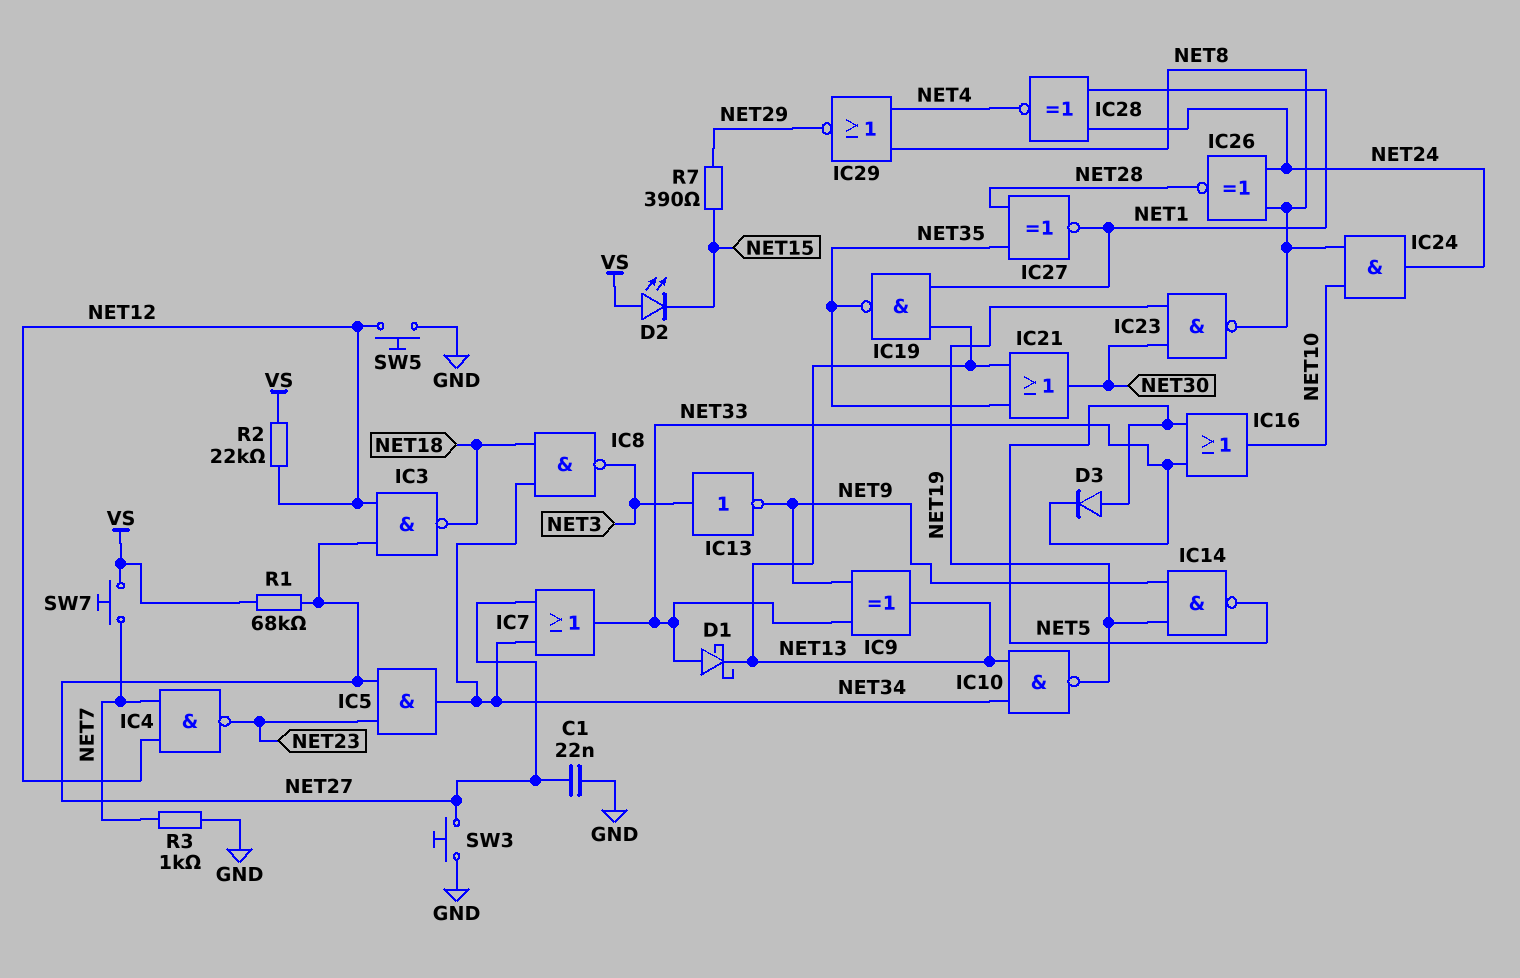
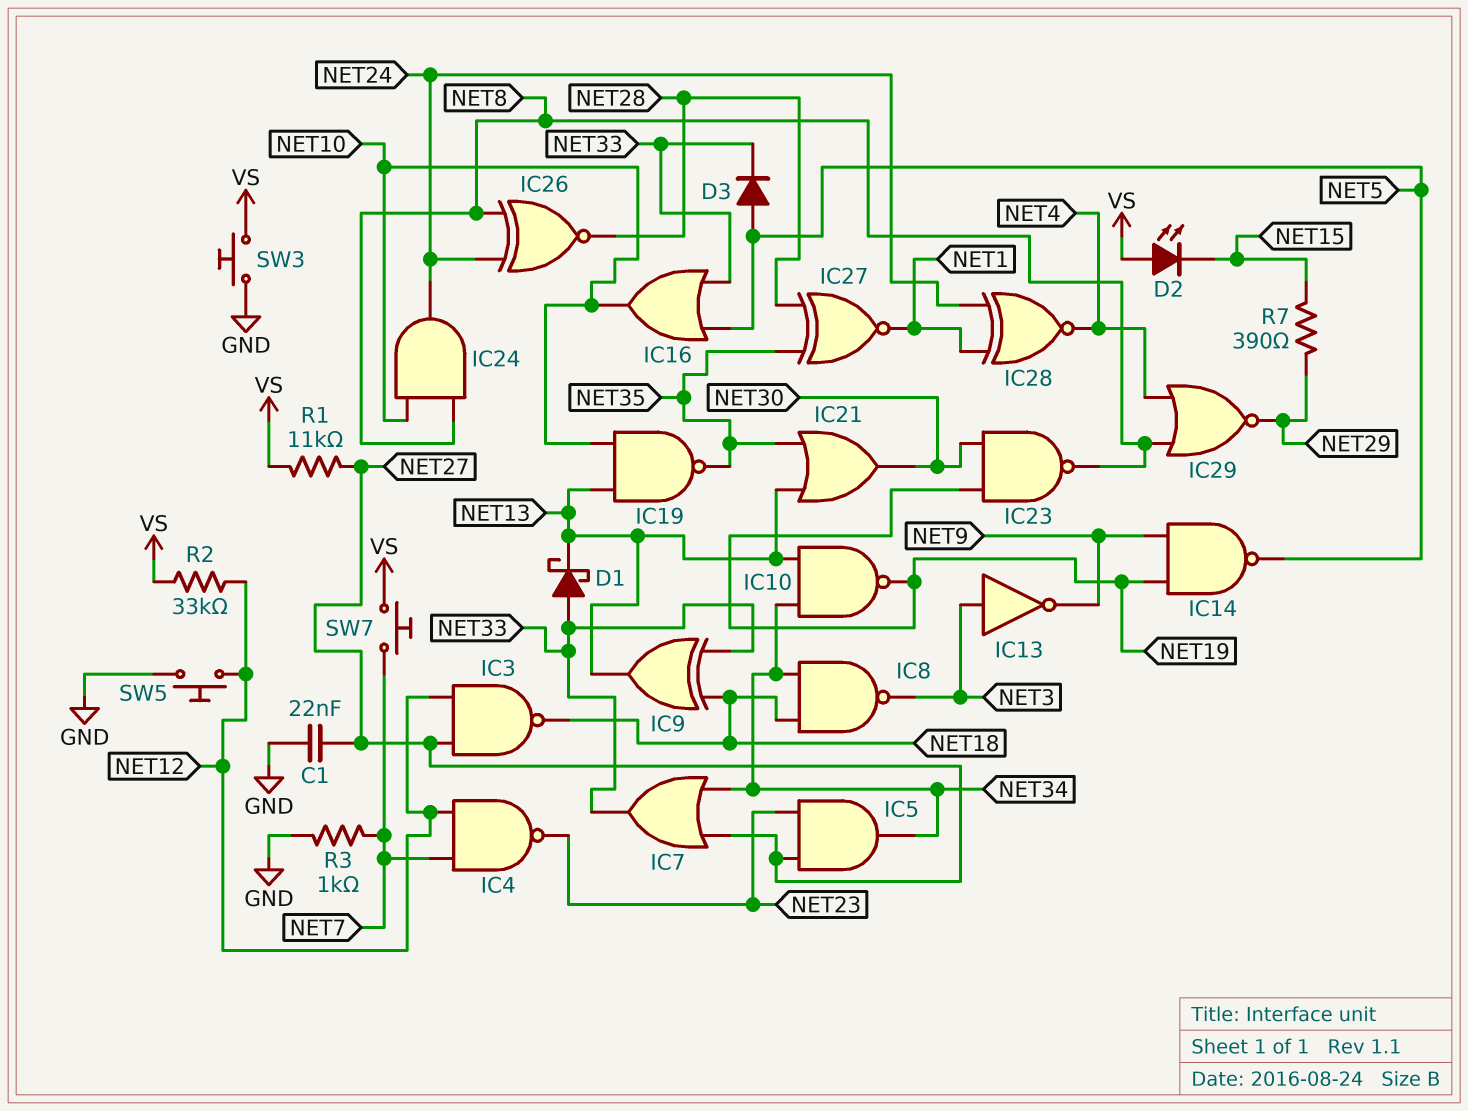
IC9: XOR (in NET9, in NET33, out NET13) -> XOR (in NET18, in NET33, out NET13)
IC19: NAND (in NET1, in NET13, out NET35) -> NAND (in NET10, in NET13, out NET35)
R1: 68k (NET27, VS) -> 11k (NET27, VS)
R2: 22k (NET12, VS) -> 33k (NET12, VS)
SW3: button (GND, NET27) -> button (GND, VS)

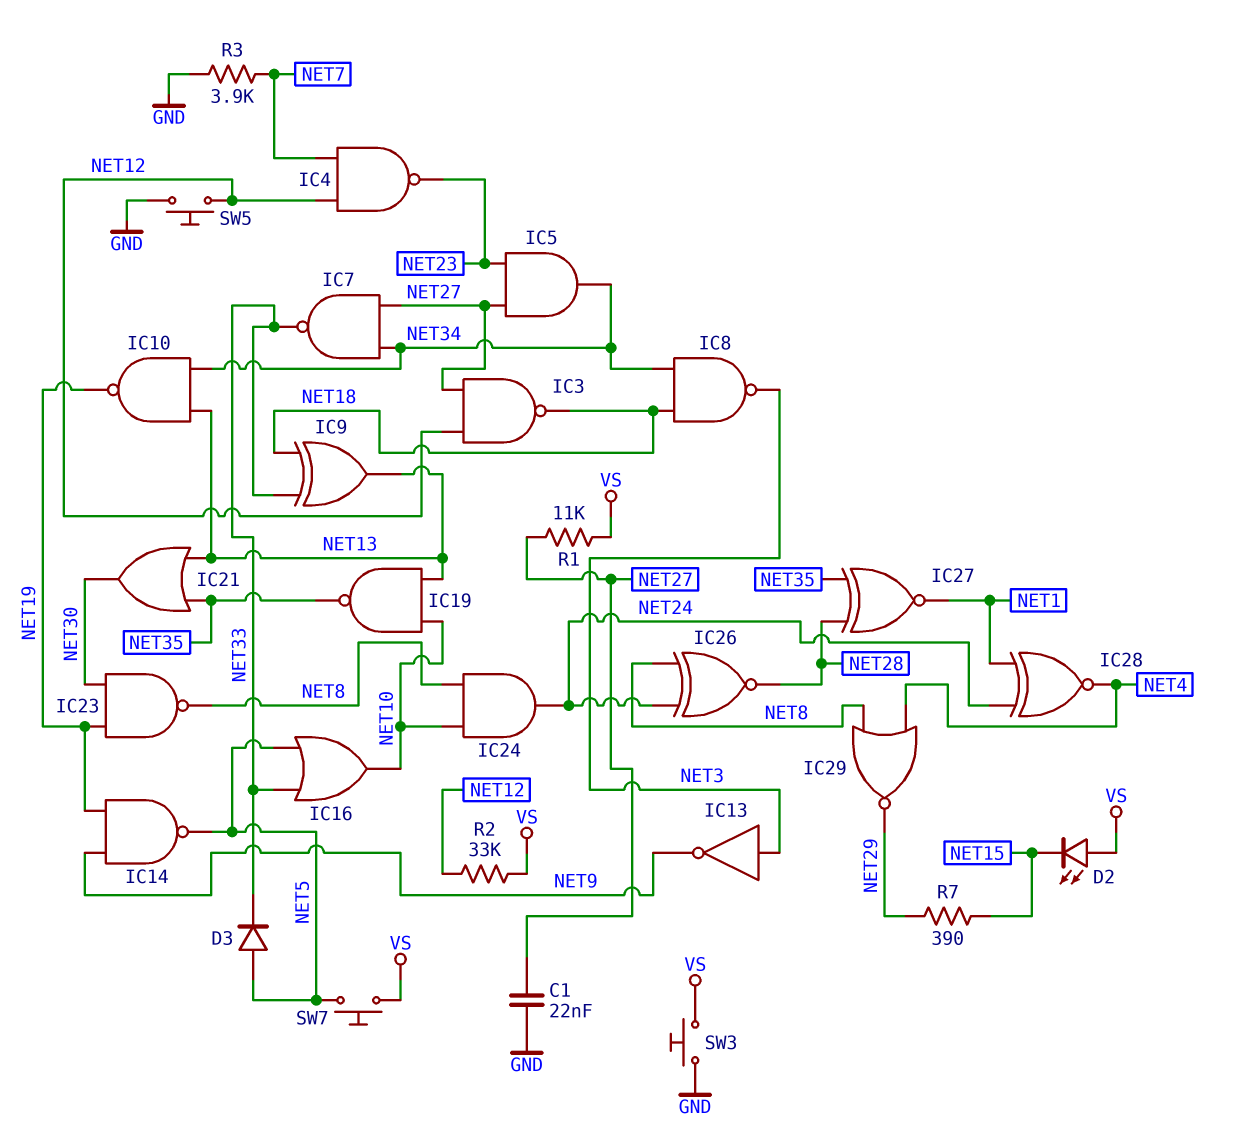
D1: schottky (A NET33, K NET13) -> none
IC7: OR (in NET27, in NET34, out NET33) -> NAND (in NET27, in NET34, out NET33)
R3: 1k (GND, NET7) -> 3.9k (GND, NET7)
SW7: button (NET7, VS) -> button (NET5, VS)

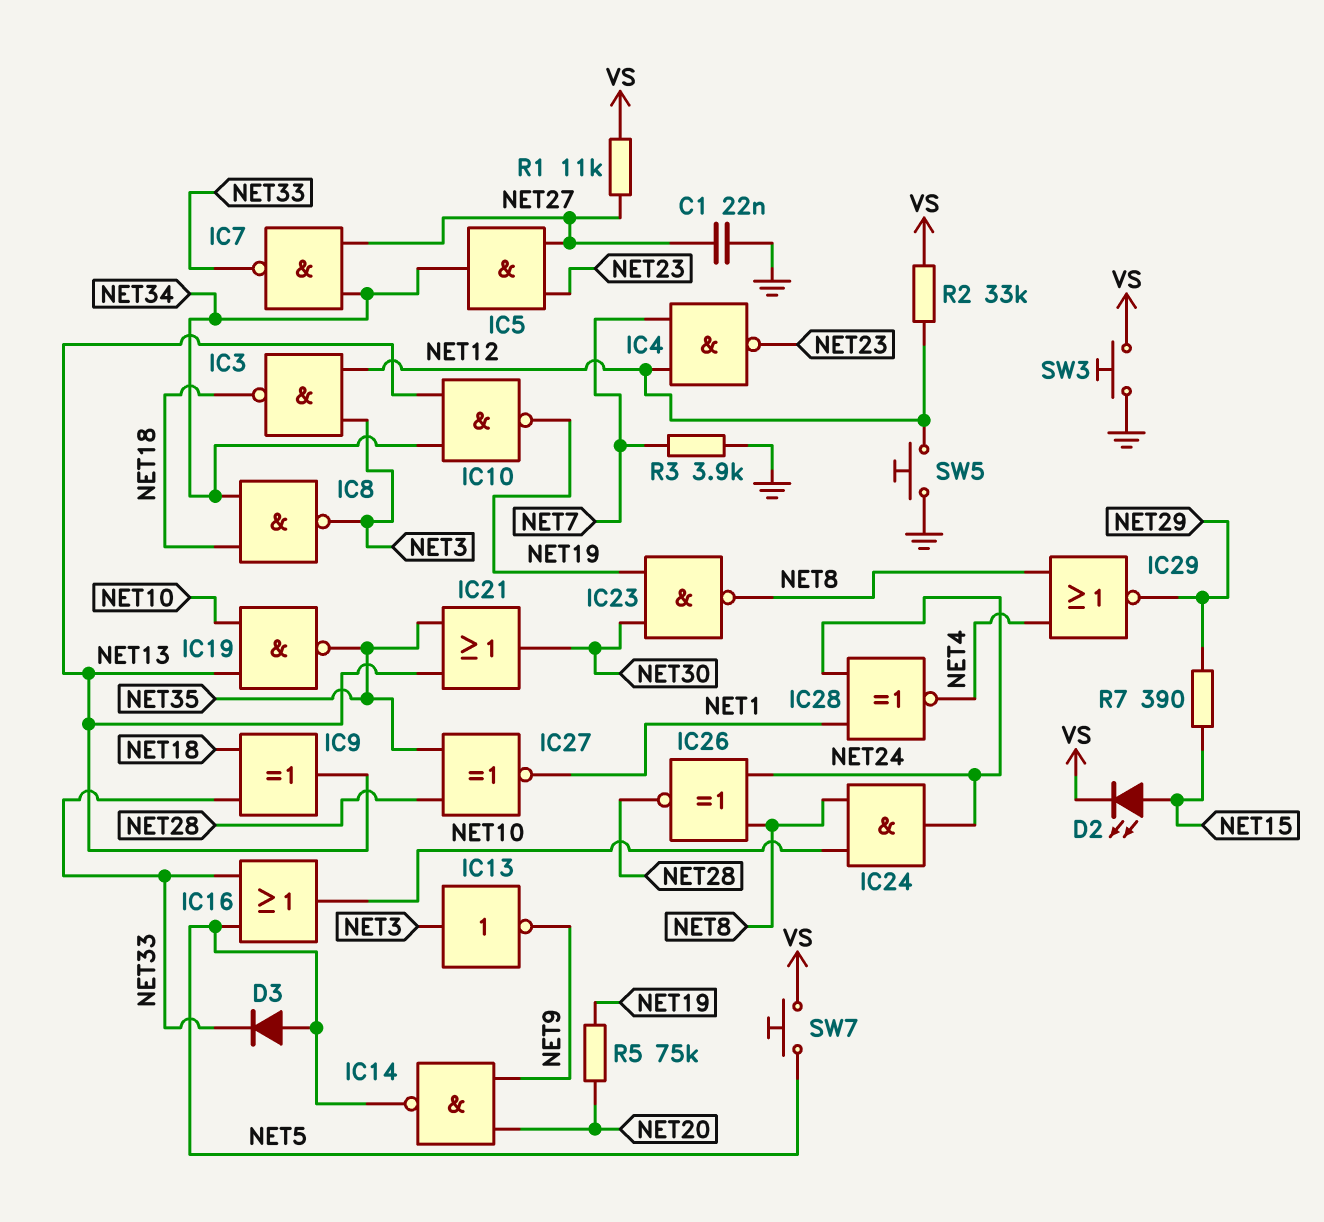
D2: LED (A VS, K NET15) -> LED (A NET15, K VS)
IC3: NAND (in NET12, in NET27, out NET18) -> NAND (in NET3, in NET12, out NET18)
IC14: NAND (in NET9, in NET19, out NET5) -> NAND (in NET9, in NET20, out NET5)
R5: none -> 75k (NET19, NET20)

